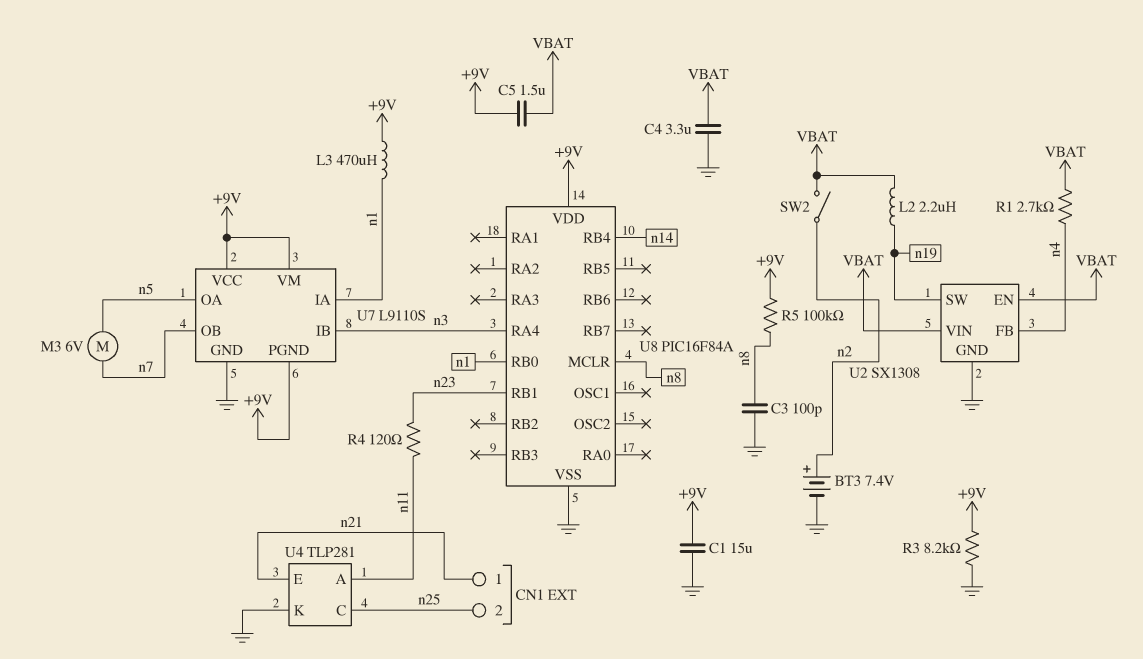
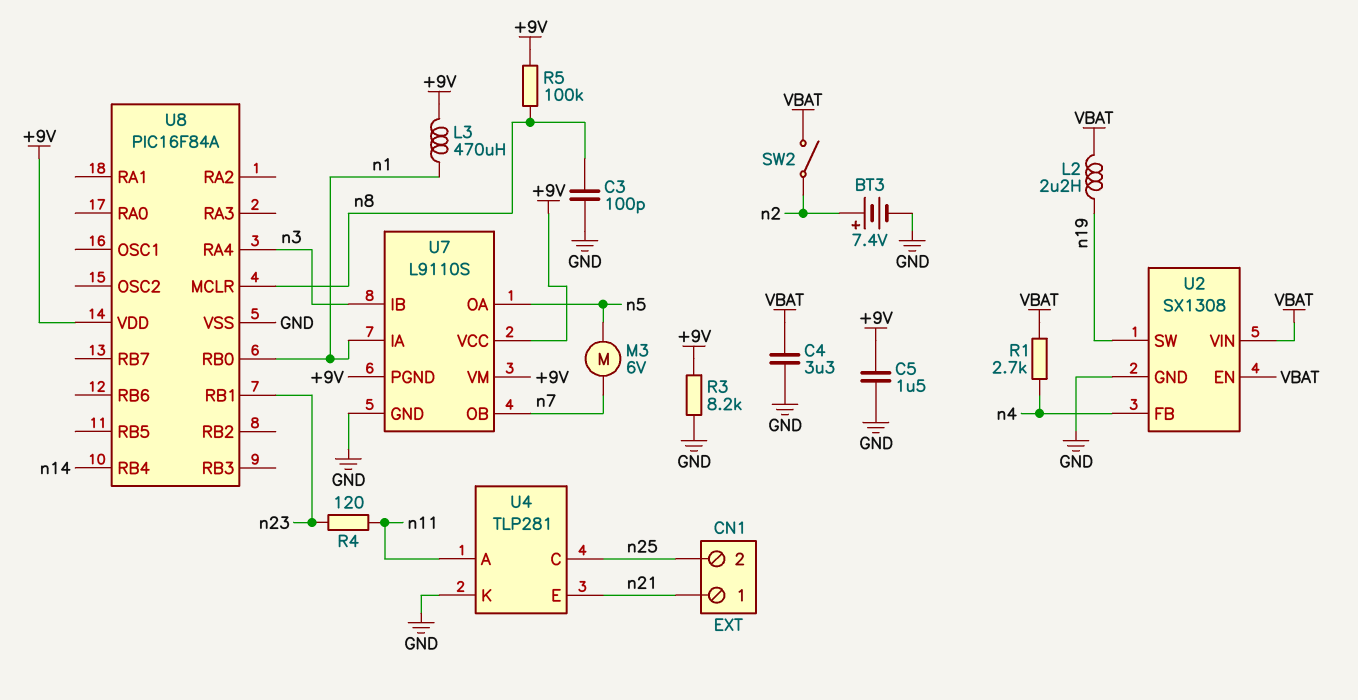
C1: 15uF (+9V, GND) -> none
C5: 1.5uF (+9V, VBAT) -> 1.5uF (+9V, GND)

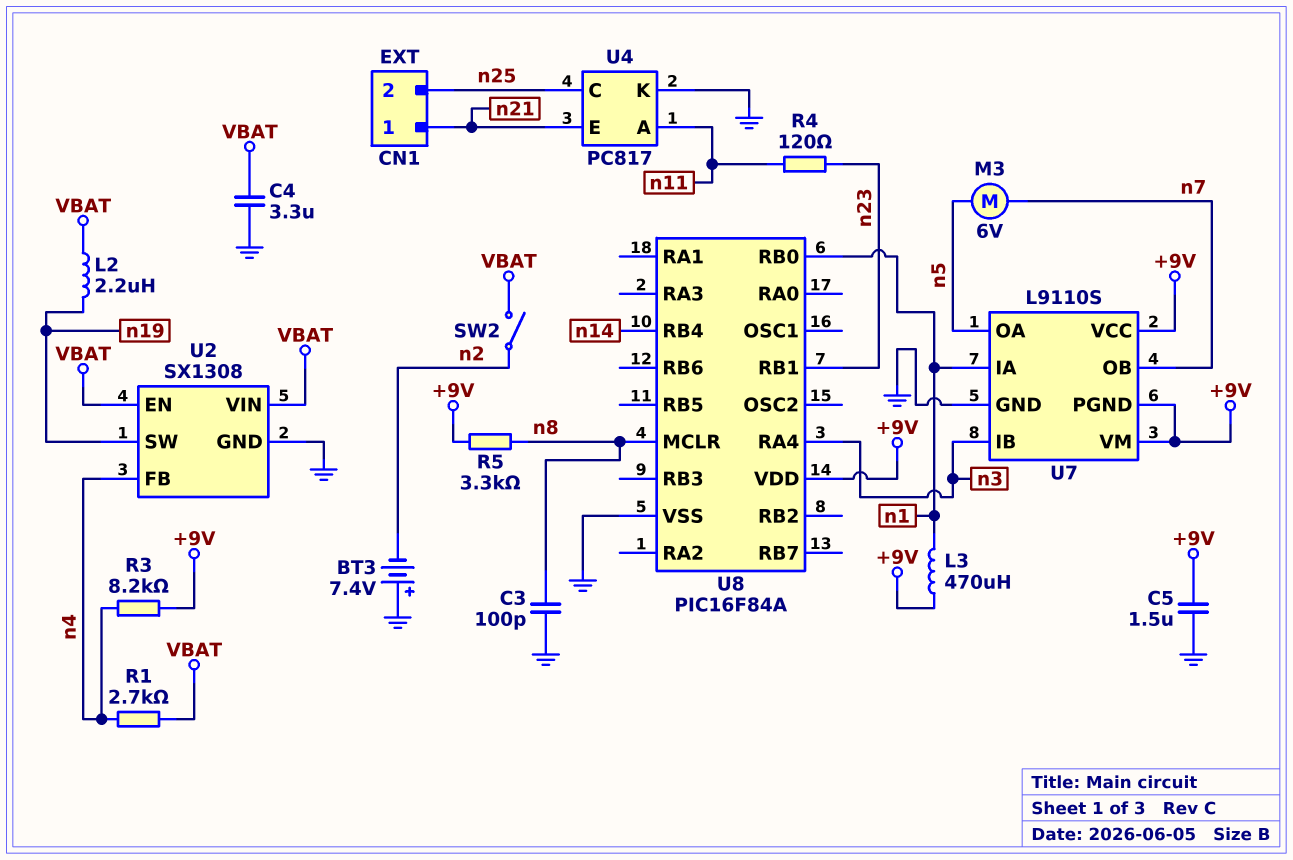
BT3: 7.4V (plus n2, minus GND) -> 7.4V (plus GND, minus n2)
R3: 8.2k (+9V, GND) -> 8.2k (+9V, n4)
R5: 100k (+9V, n8) -> 3.3k (+9V, n8)
U4: TLP281 -> PC817

